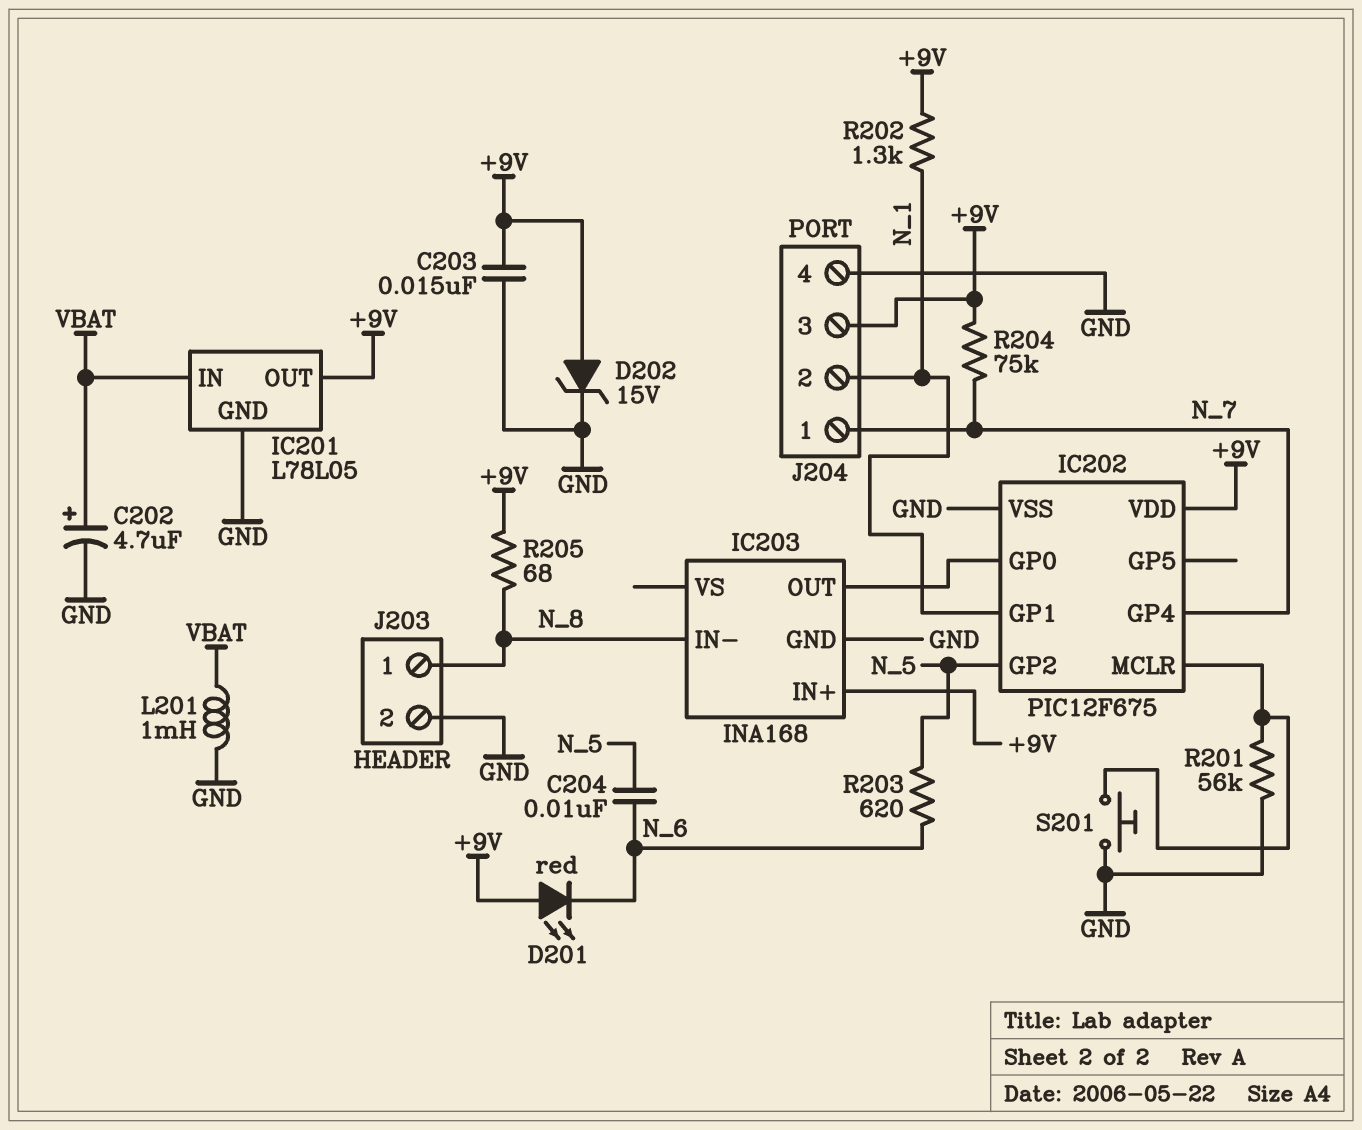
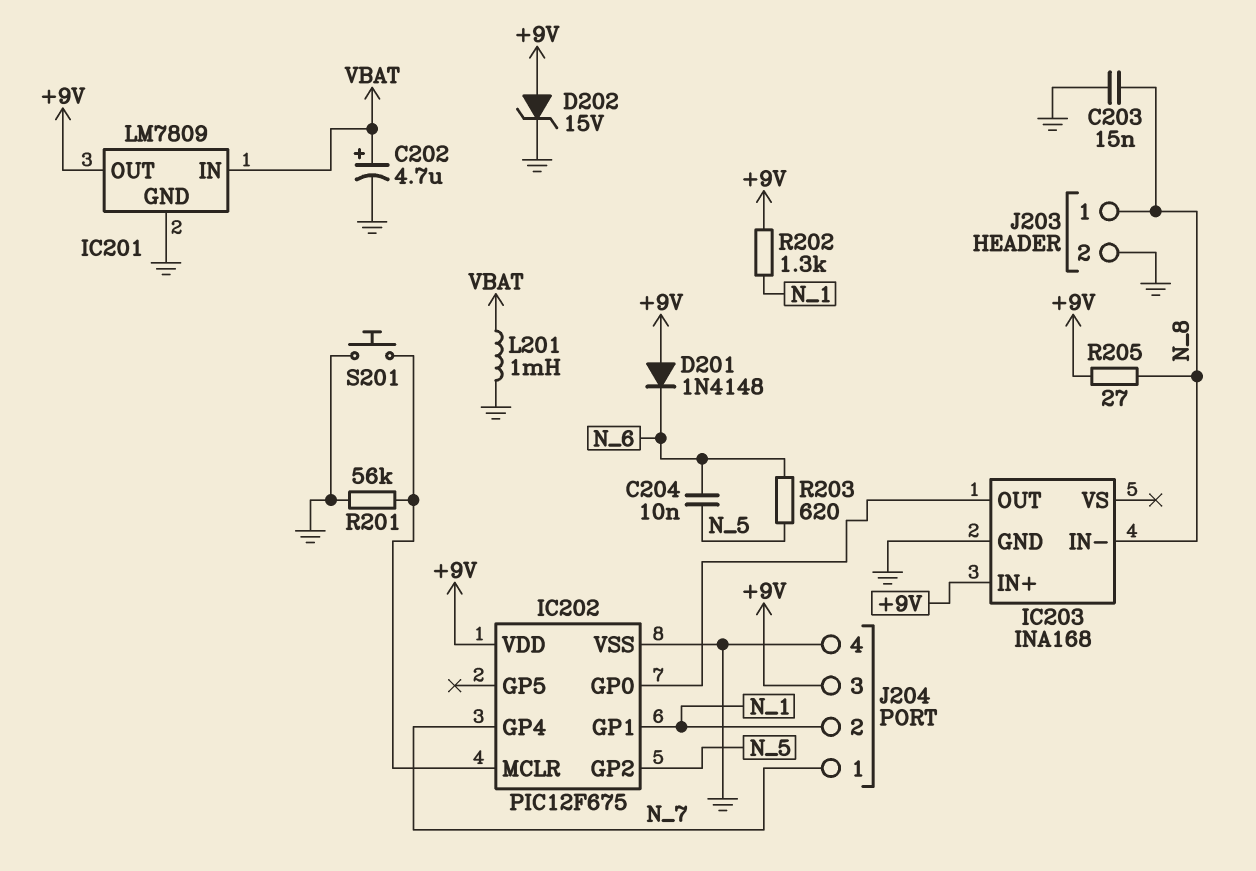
C203: 15nF (+9V, GND) -> 15nF (GND, N_8)
D201: LED red (A +9V, K N_6) -> diode 1N4148 (A +9V, K N_6)
IC201: L78L05 -> LM7809
R204: 75k (+9V, N_7) -> none
R205: 68 (+9V, N_8) -> 27 (+9V, N_8)

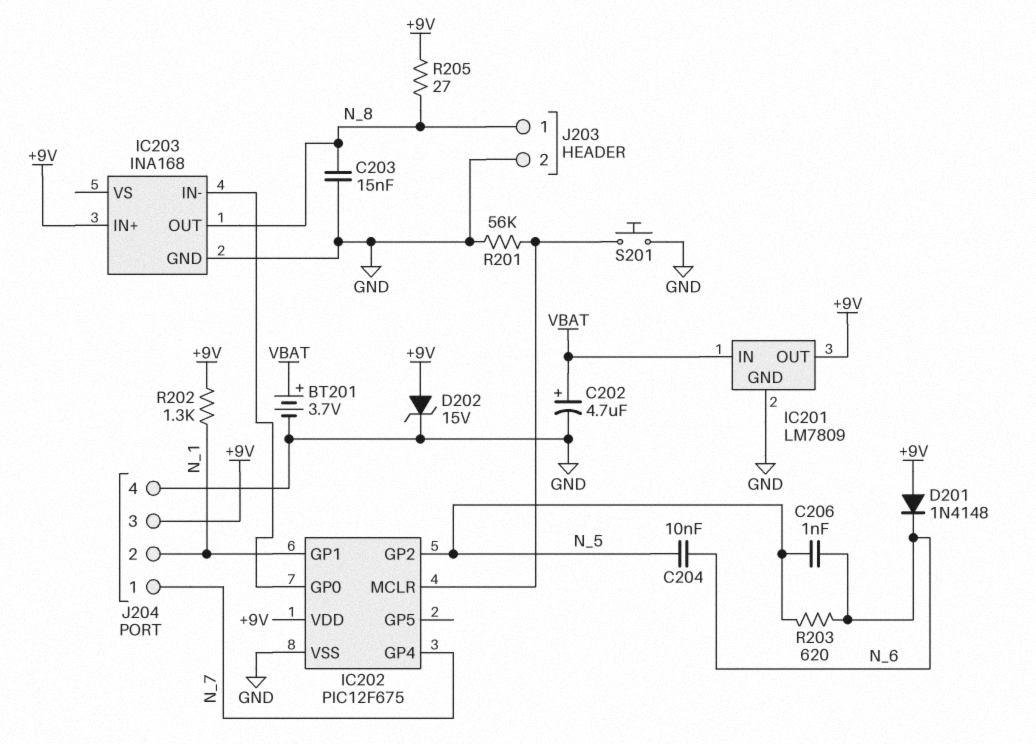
BT201: none -> 3.7V (plus VBAT, minus GND)
C206: none -> 1nF (N_5, N_6)
IC203 pin IN-: N_8 -> IC202/GP0
IC203 pin OUT: IC202/GP0 -> N_8
L201: 1mH (GND, VBAT) -> none

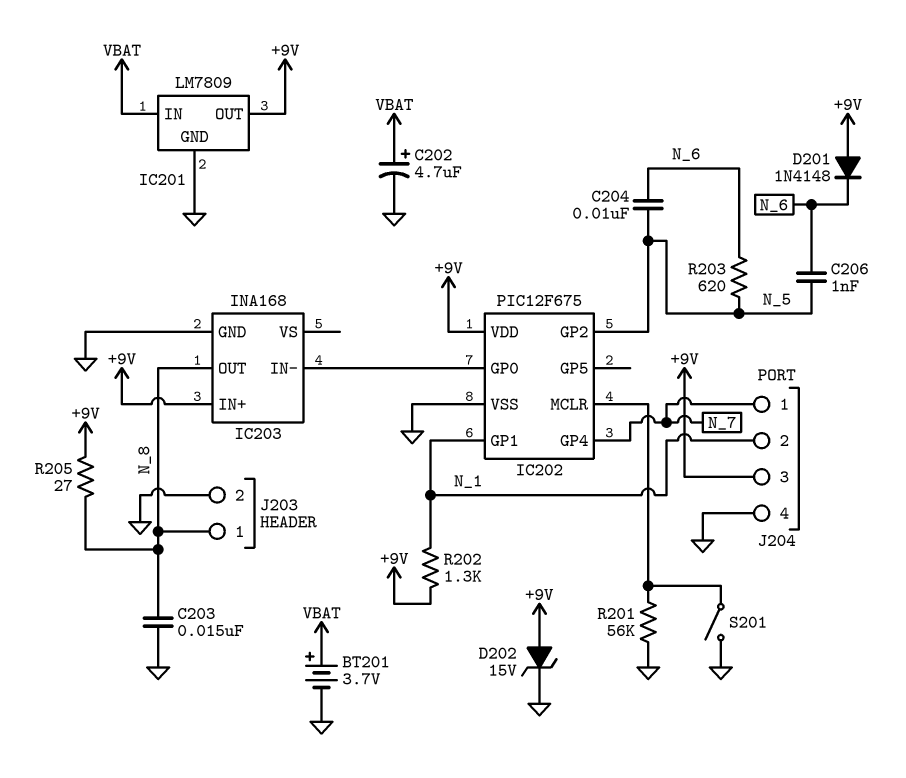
S201: button (GND, IC202/MCLR) -> switch (GND, IC202/MCLR)

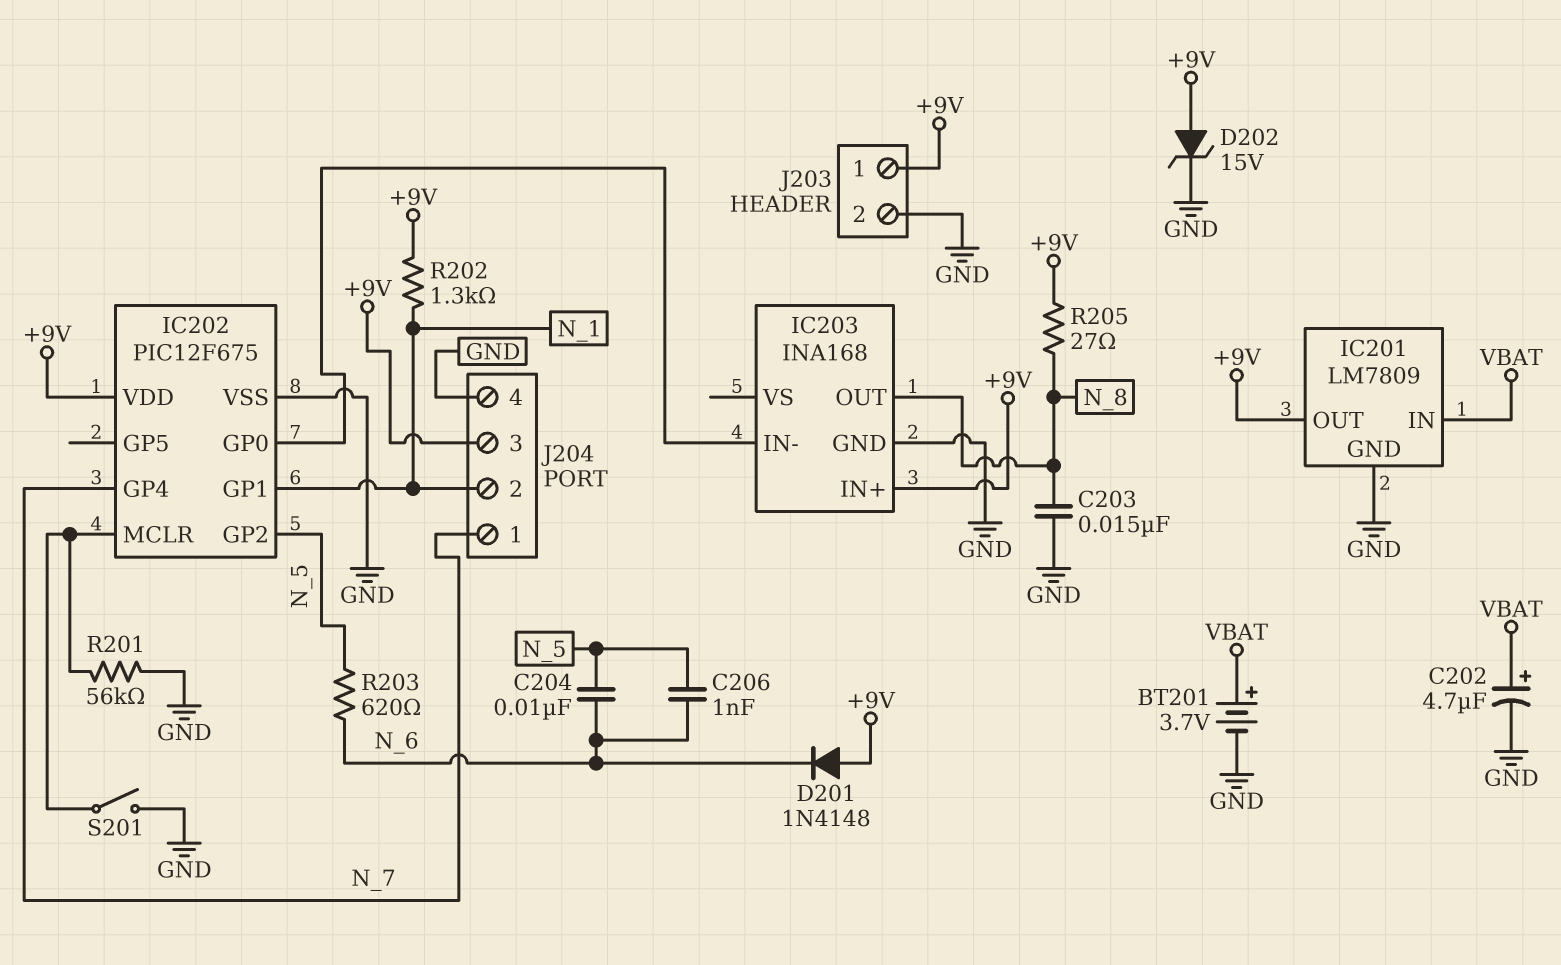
J203 pin 1: N_8 -> +9V

